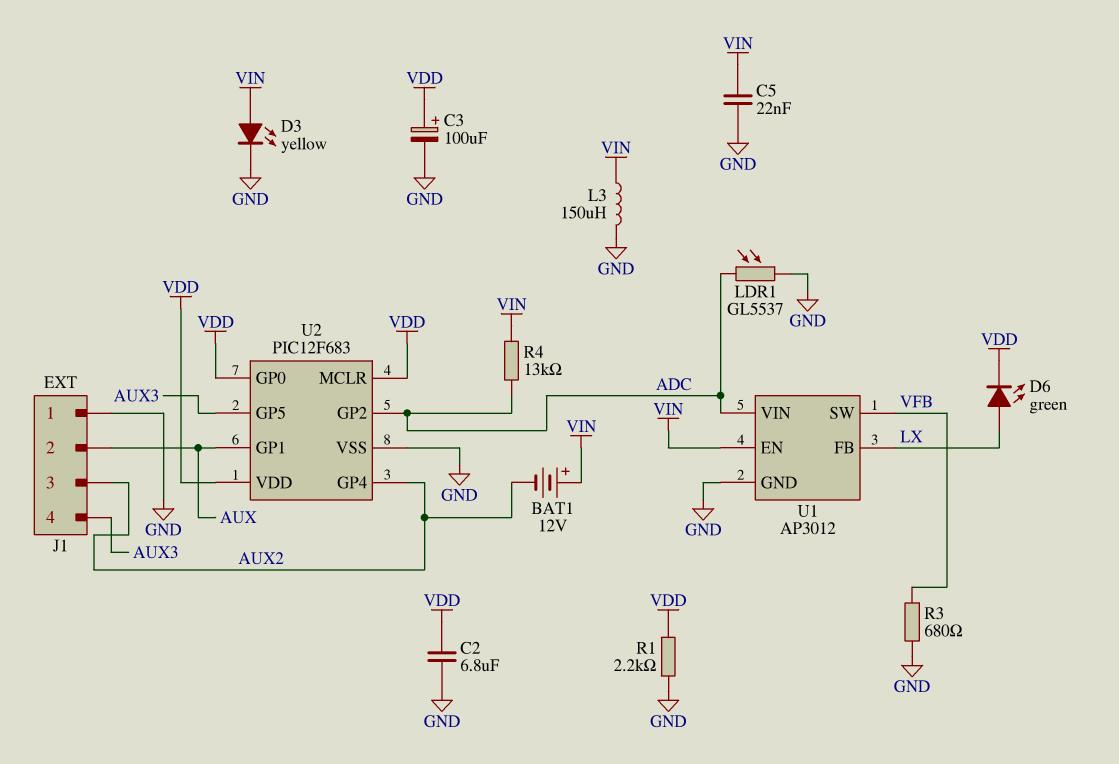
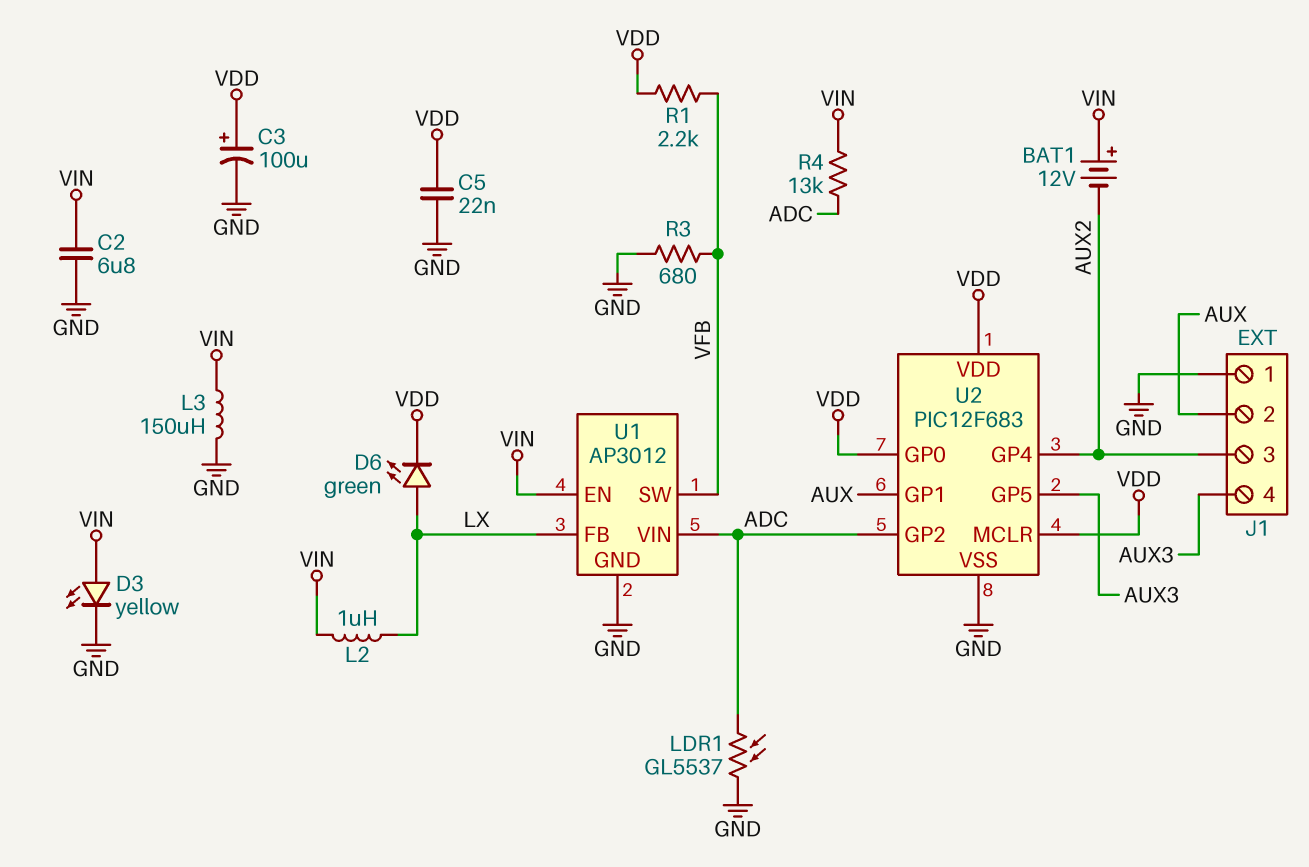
C2: 6.8uF (GND, VDD) -> 6.8uF (GND, VIN)
C5: 22nF (GND, VIN) -> 22nF (GND, VDD)
L2: none -> 1uH (LX, VIN)
R1: 2.2k (GND, VDD) -> 2.2k (VDD, VFB)

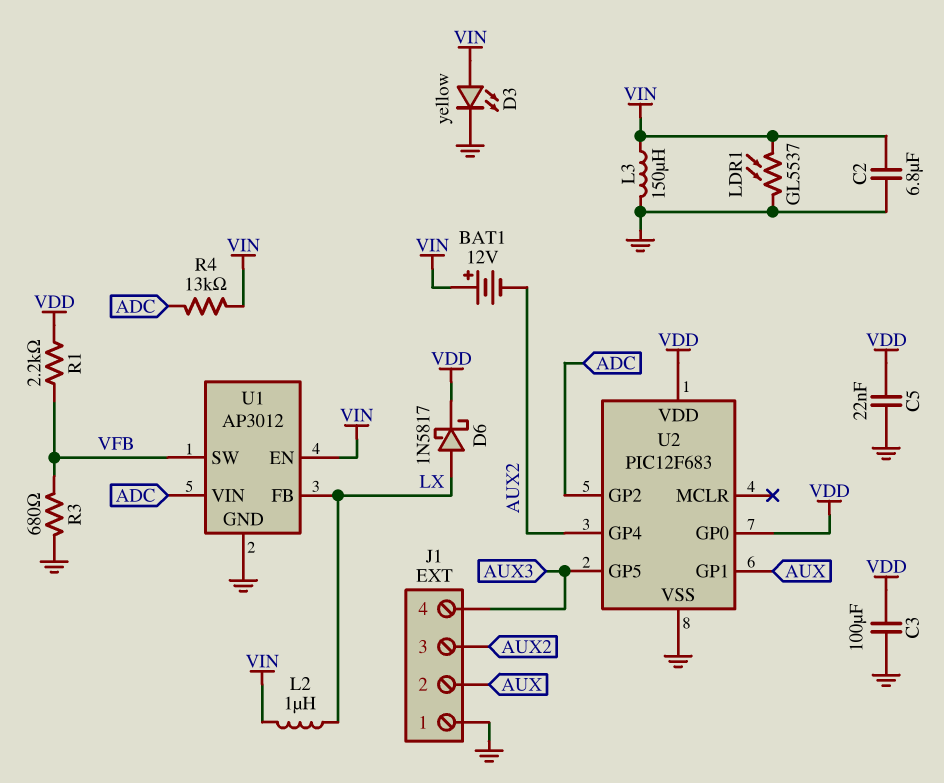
C3: 100uF (plus VDD, minus GND) -> 100uF (GND, VDD)
D6: LED green (A LX, K VDD) -> schottky 1N5817 (A LX, K VDD)
LDR1: GL5537 (ADC, GND) -> GL5537 (GND, VIN)
U2 pin MCLR: VDD -> none

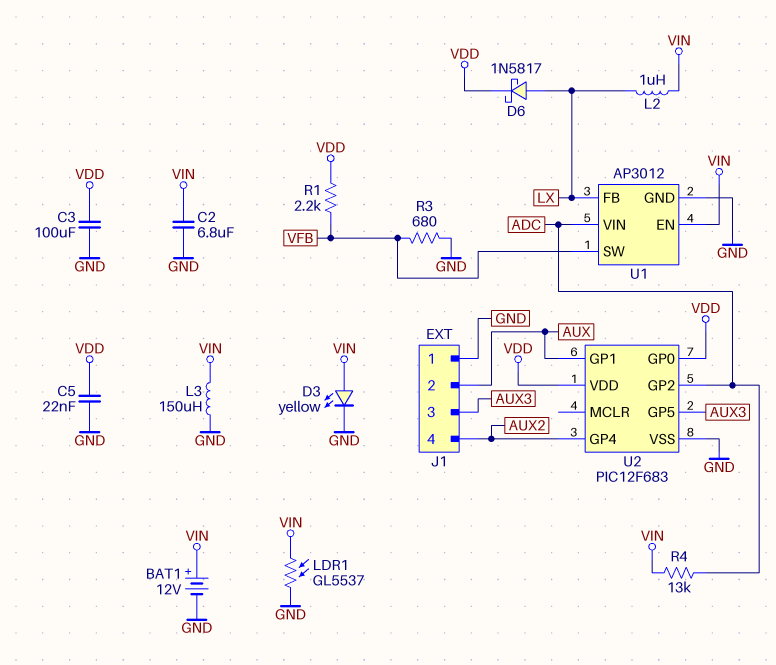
BAT1: 12V (plus VIN, minus AUX2) -> 12V (plus VIN, minus GND)
J1 pin 3: AUX2 -> AUX3
J1 pin 4: AUX3 -> AUX2

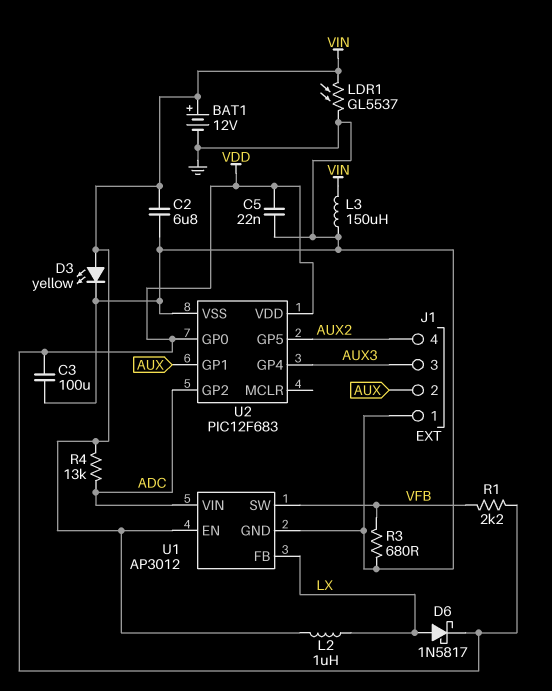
U2 pin GP4: AUX2 -> AUX3
U2 pin GP5: AUX3 -> AUX2

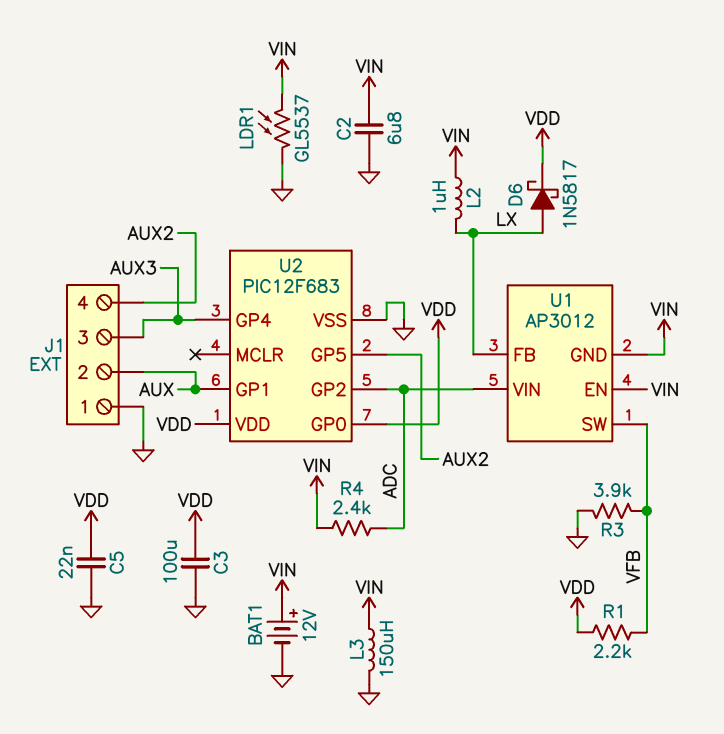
D3: LED yellow (A VIN, K GND) -> none
R3: 680 (GND, VFB) -> 3.9k (GND, VFB)
R4: 13k (ADC, VIN) -> 2.4k (ADC, VIN)
U1 pin GND: GND -> VIN

